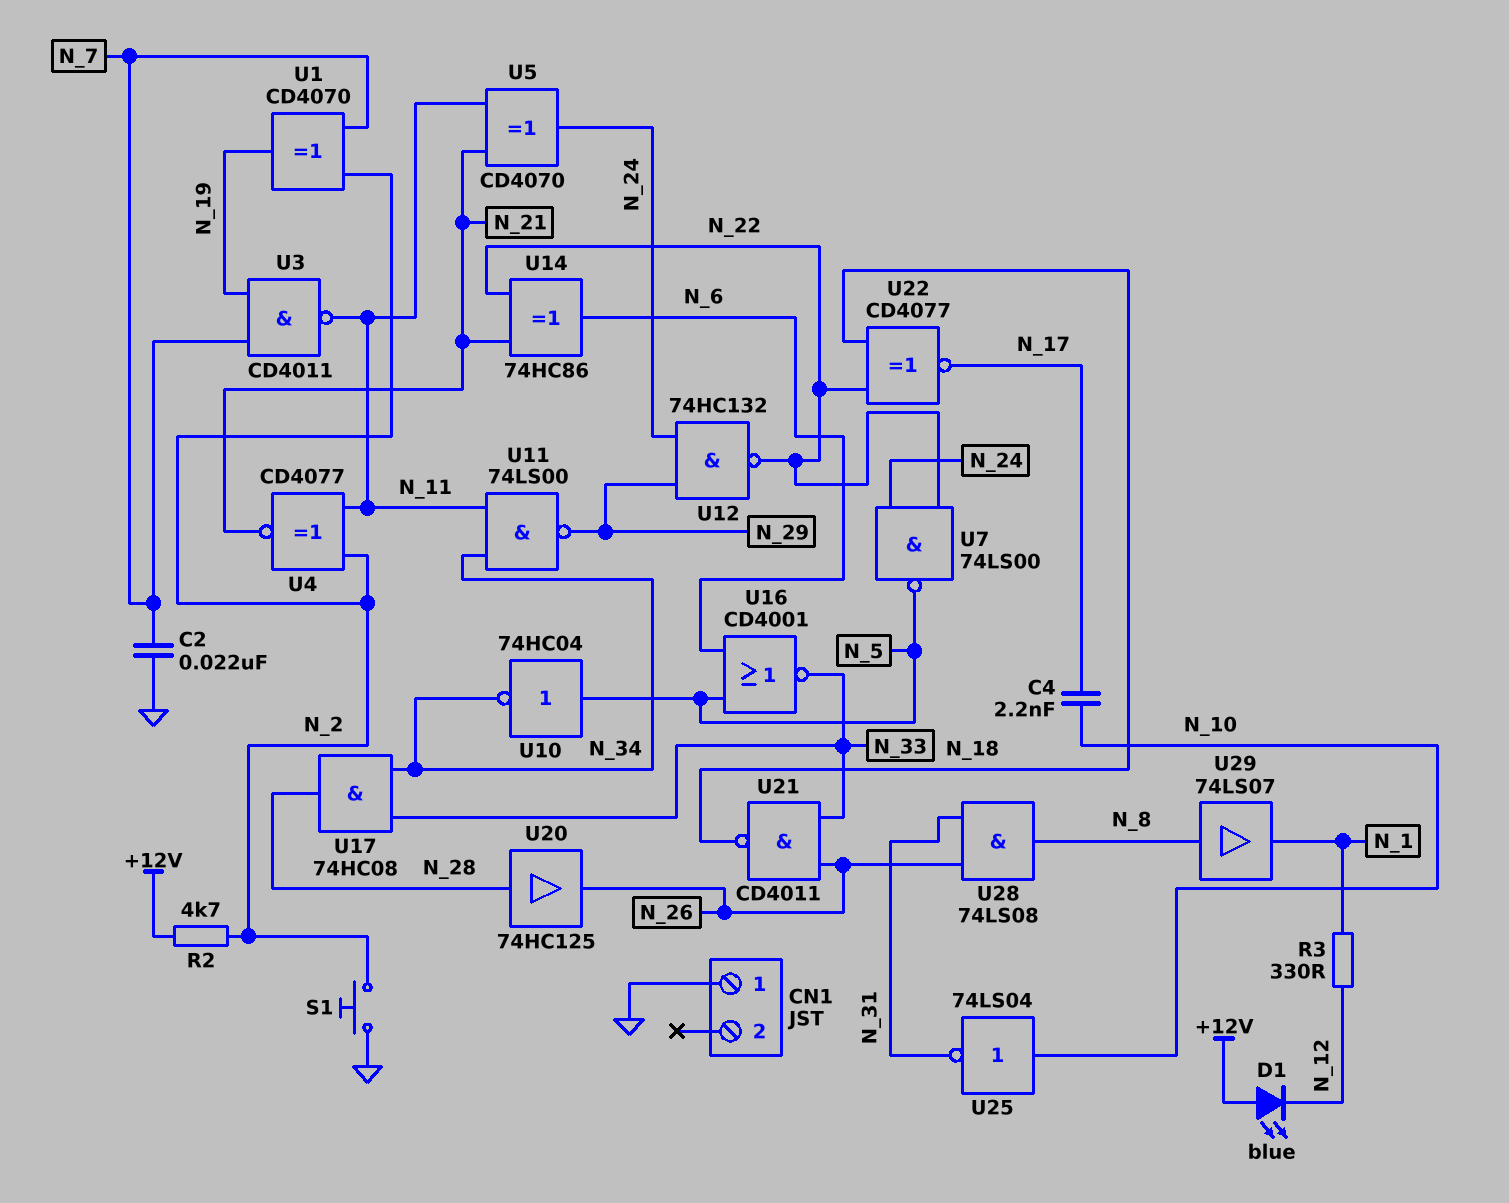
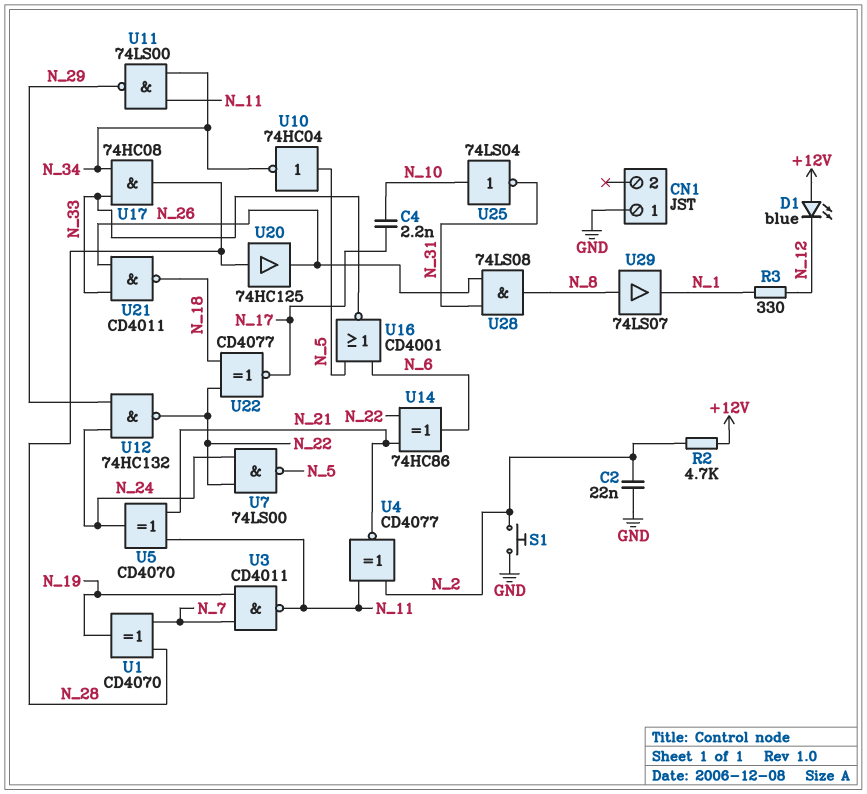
C2: 22nF (GND, N_7) -> 22nF (GND, N_2)
U1: XOR CD4070 (in N_2, in N_7, out N_19) -> XOR CD4070 (in N_7, in N_28, out N_19)

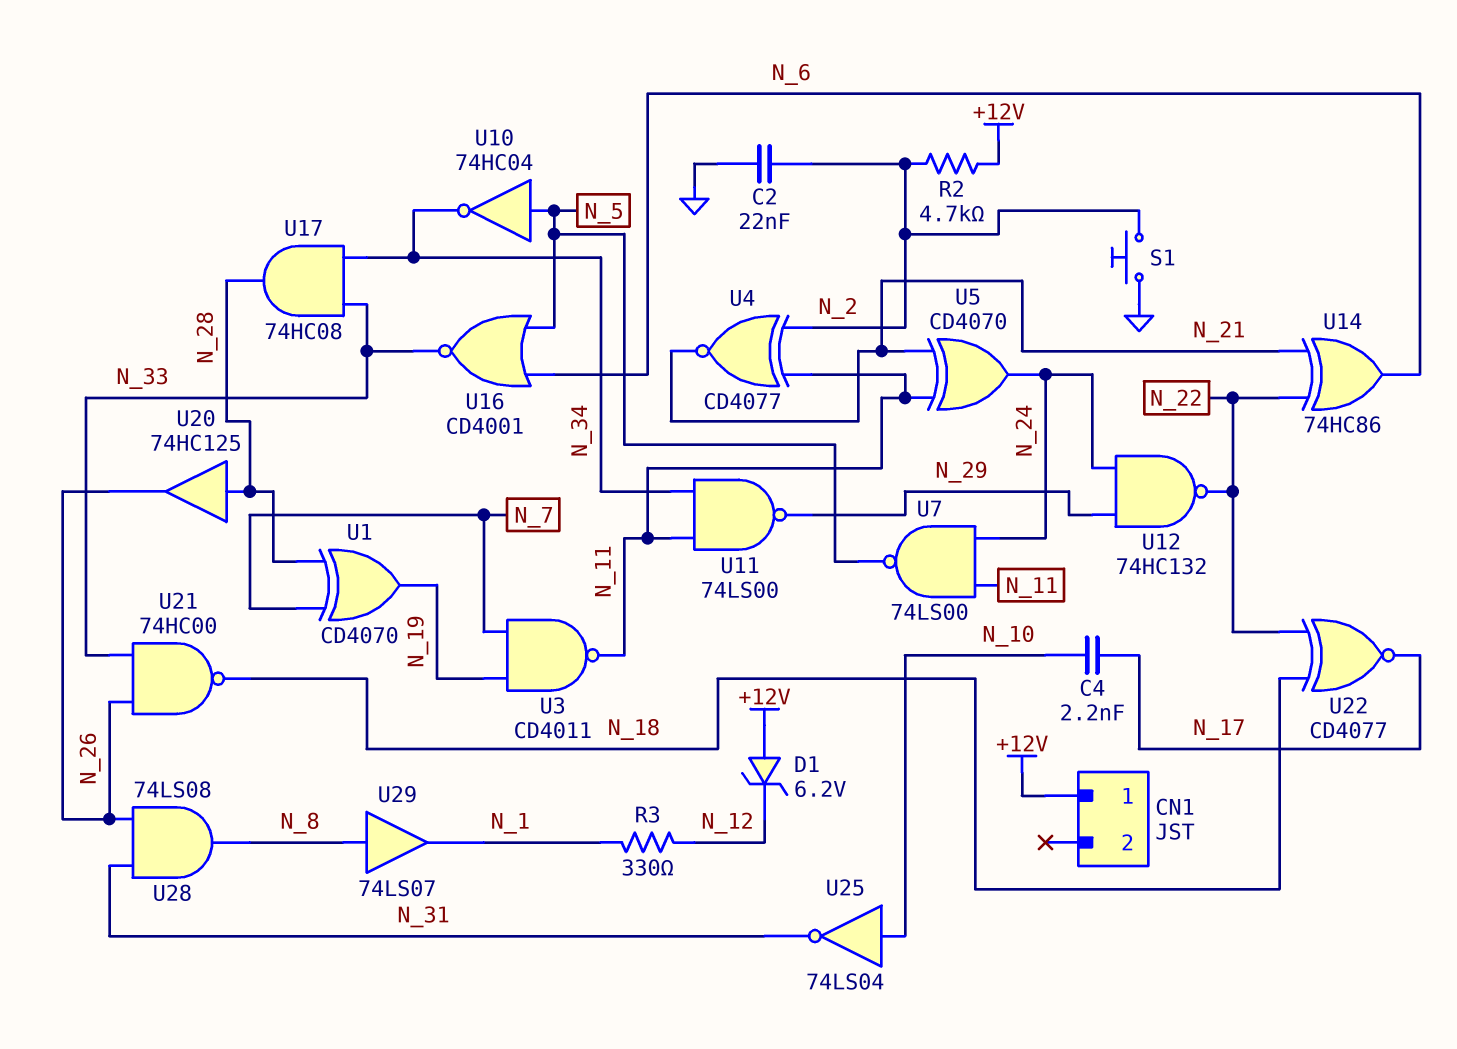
CN1 pin 1: GND -> +12V
D1: LED blue (A +12V, K N_12) -> zener 6.2V (A +12V, K N_12)
U7: NAND 74LS00 (in N_22, in N_24, out N_5) -> NAND 74LS00 (in N_11, in N_24, out N_5)
U21: NAND CD4011 (in N_26, in N_33, out N_18) -> NAND 74HC00 (in N_26, in N_33, out N_18)

